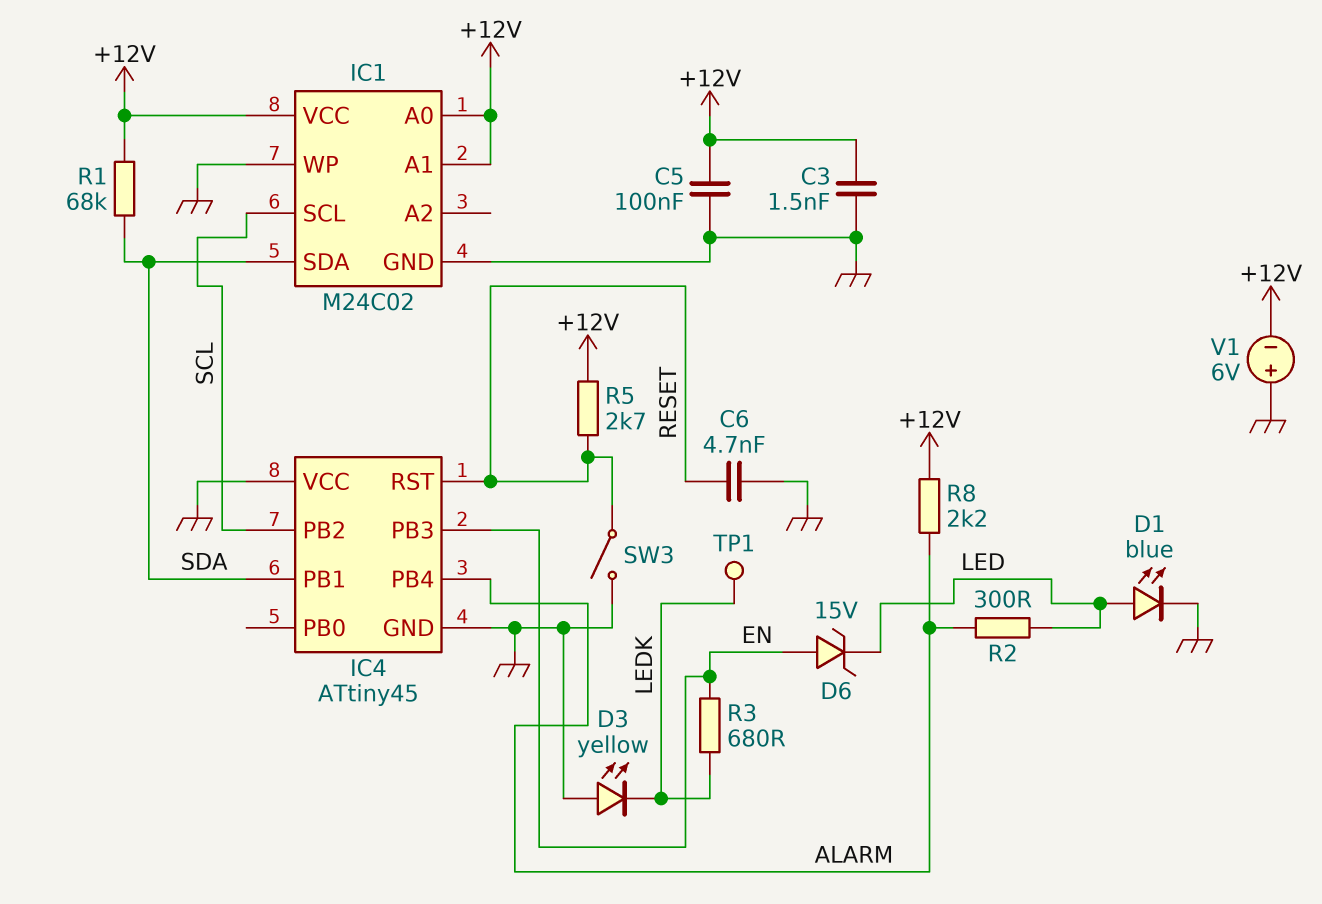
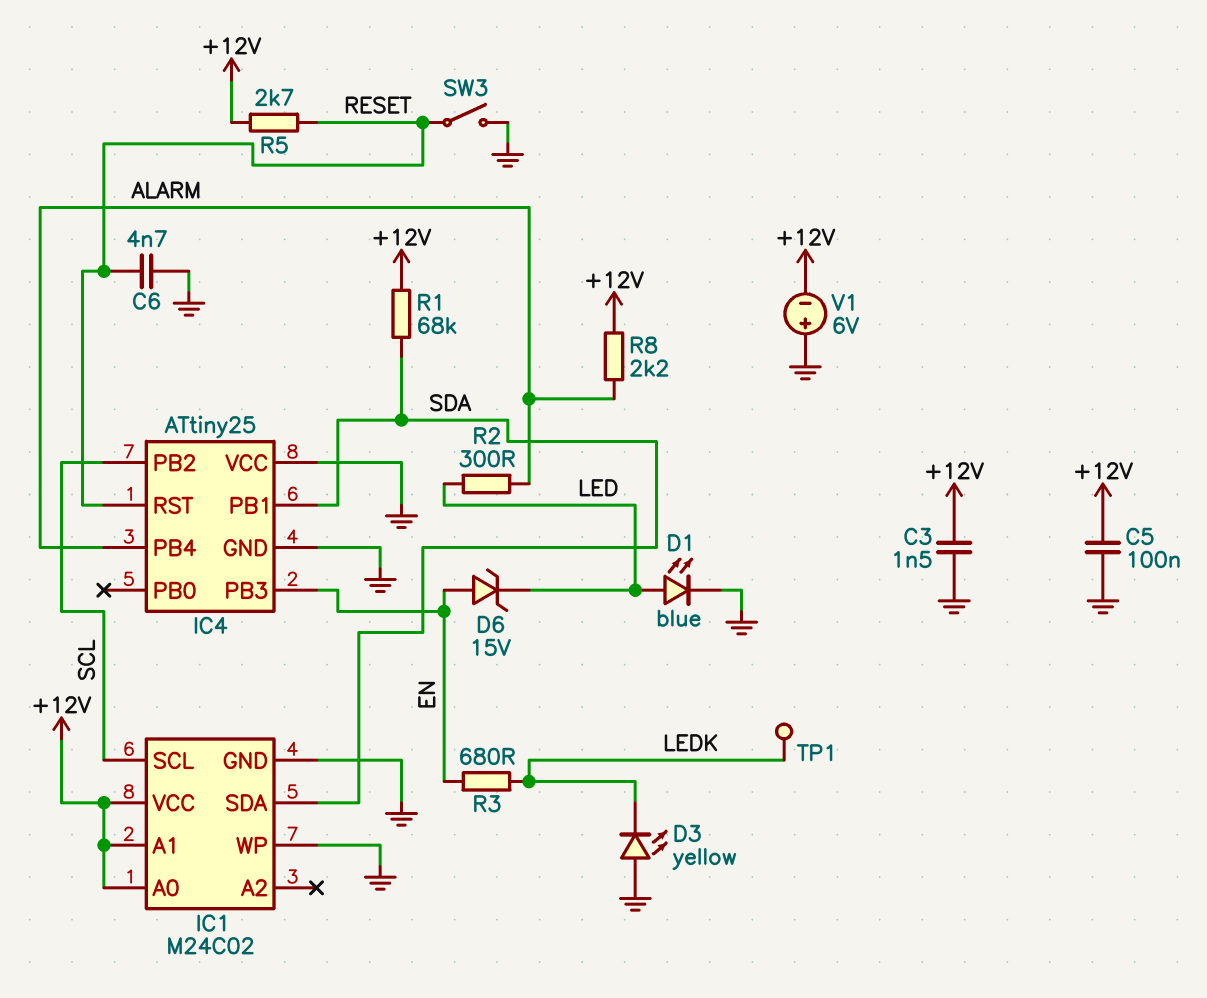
IC4: ATtiny45 -> ATtiny25

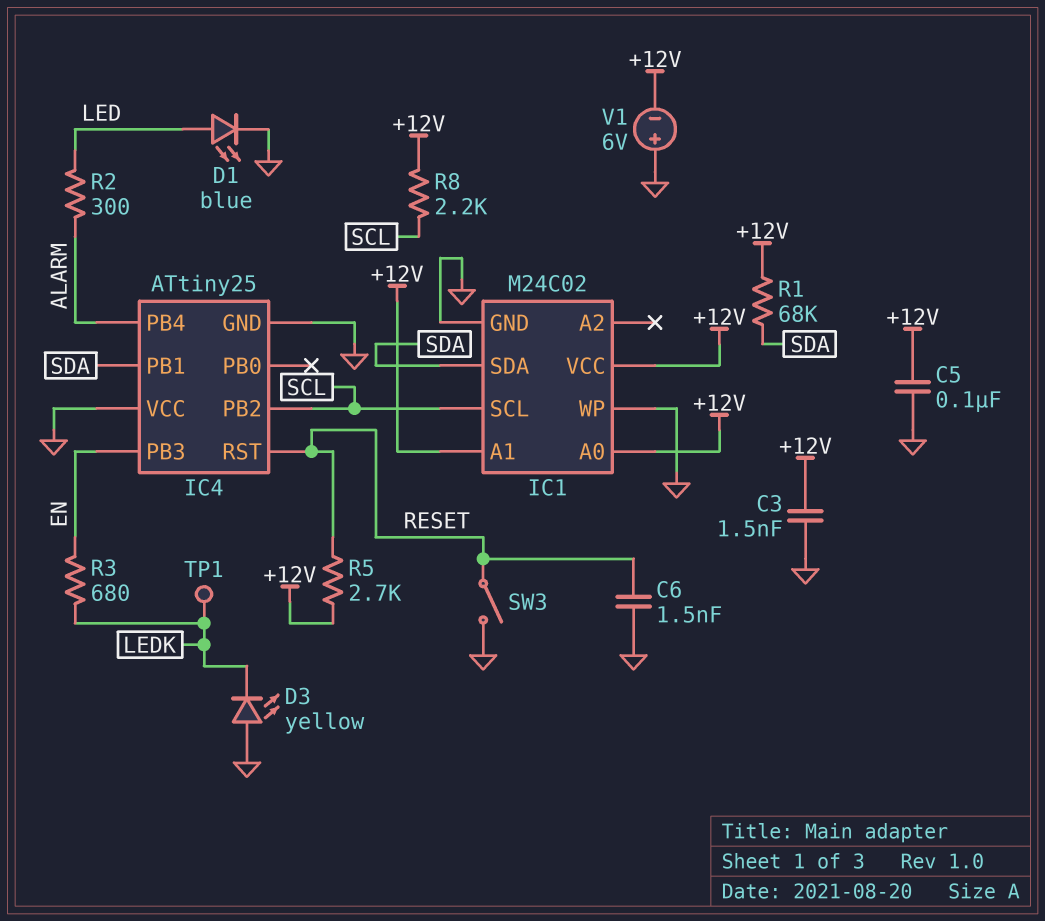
C6: 4.7nF (GND, RESET) -> 1.5nF (GND, RESET)
D6: zener 15V (A EN, K LED) -> none
R8: 2.2k (+12V, ALARM) -> 2.2k (+12V, SCL)

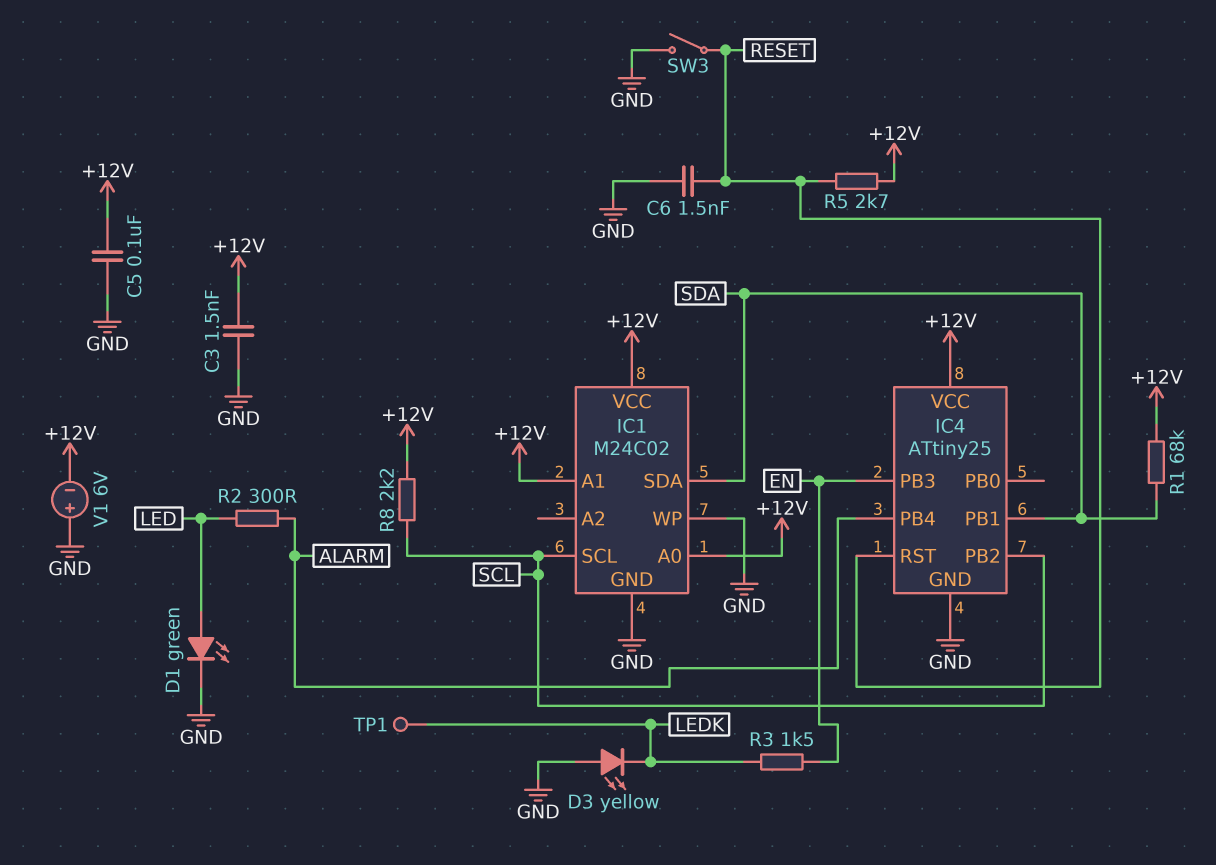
D1: LED blue (A LED, K GND) -> LED green (A LED, K GND)
IC4 pin VCC: GND -> +12V
R3: 680 (EN, LEDK) -> 1.5k (EN, LEDK)

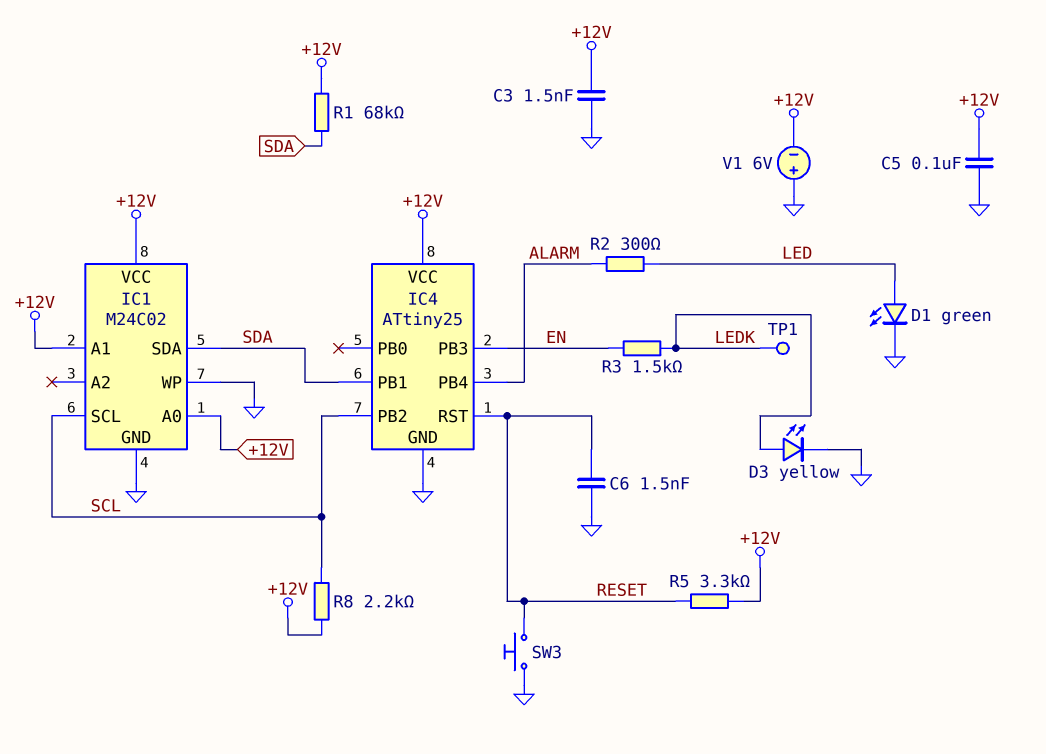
D3: LED yellow (A GND, K LEDK) -> LED yellow (A LEDK, K GND)
R5: 2.7k (+12V, RESET) -> 3.3k (+12V, RESET)
SW3: switch (GND, RESET) -> button (GND, RESET)

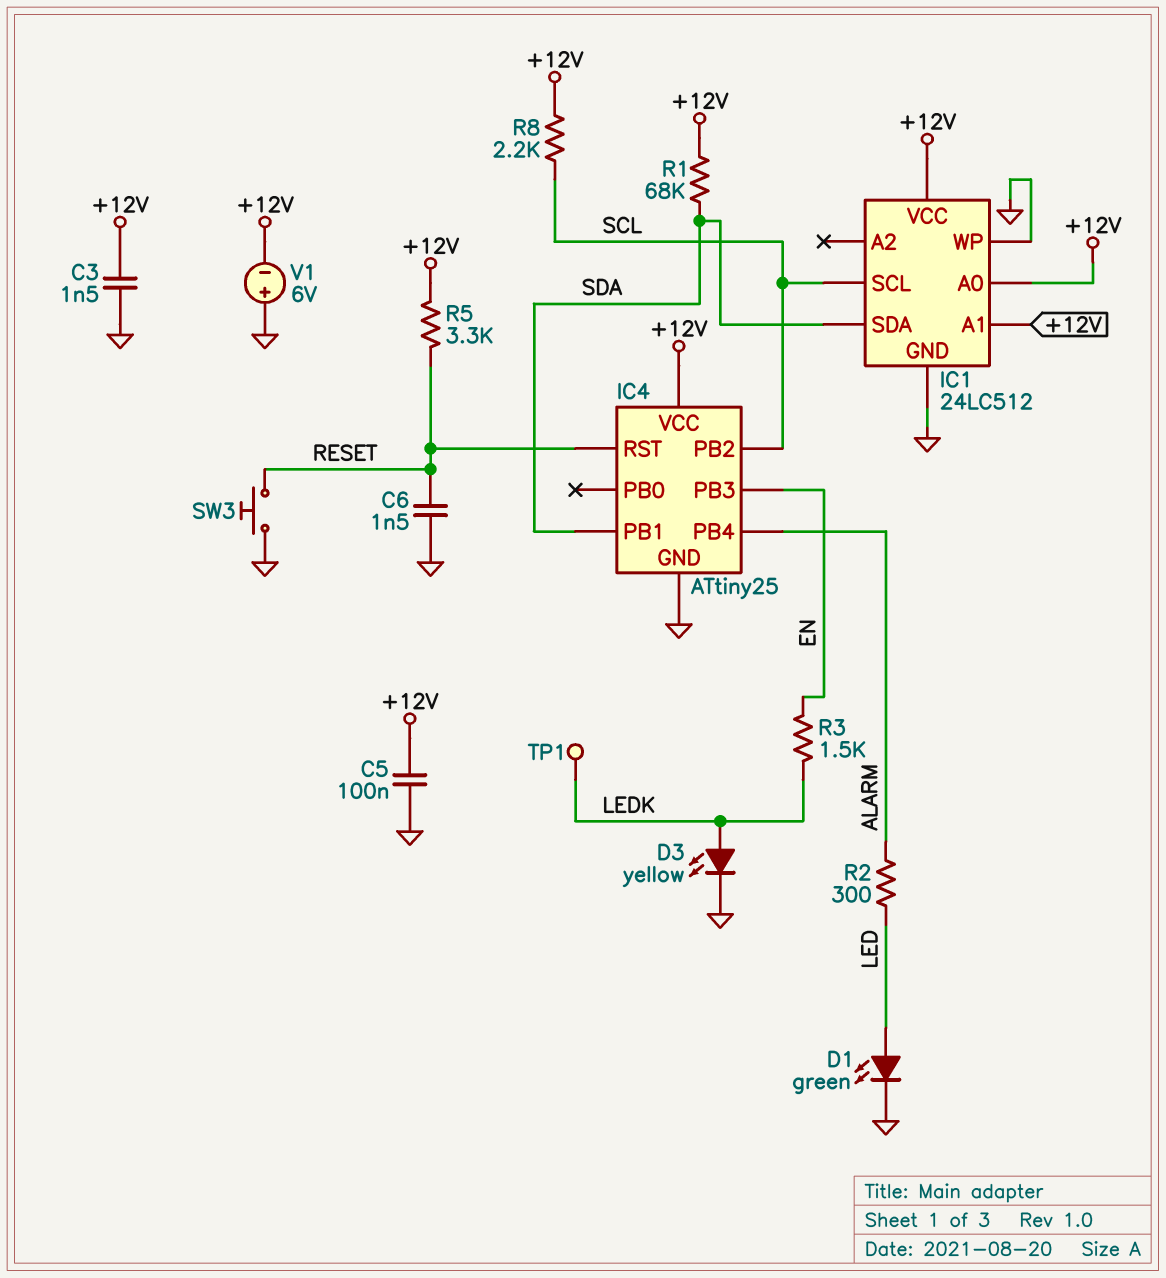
IC1: M24C02 -> 24LC512

